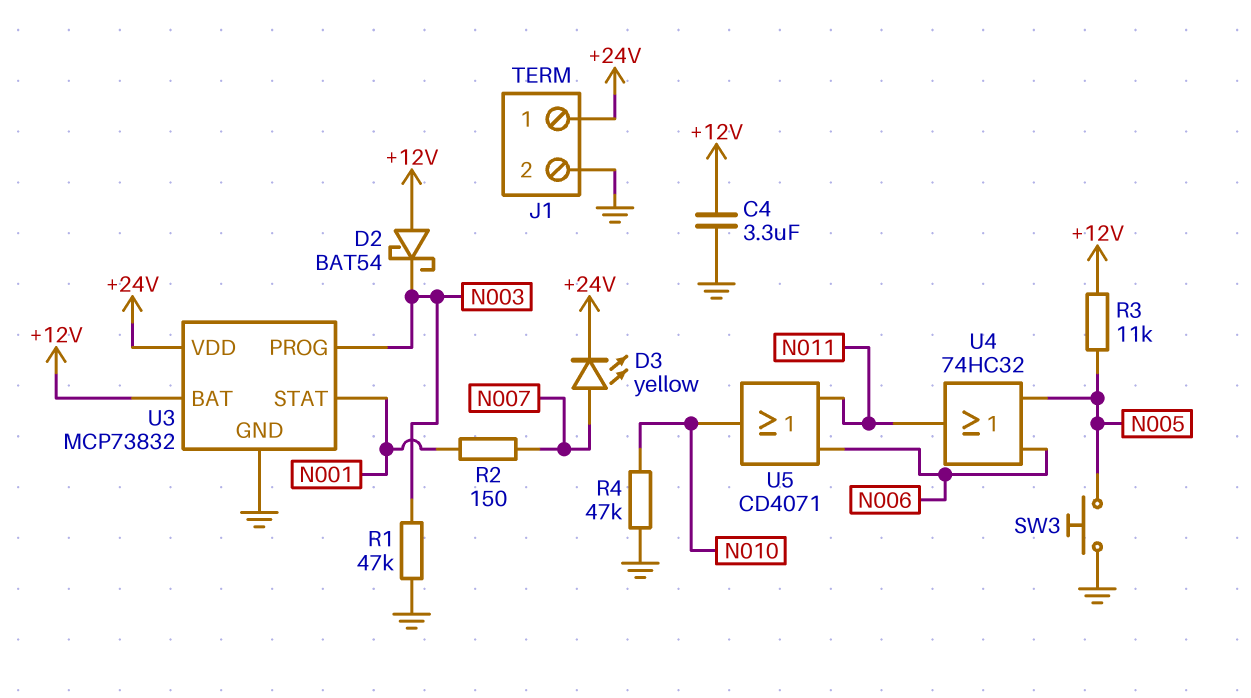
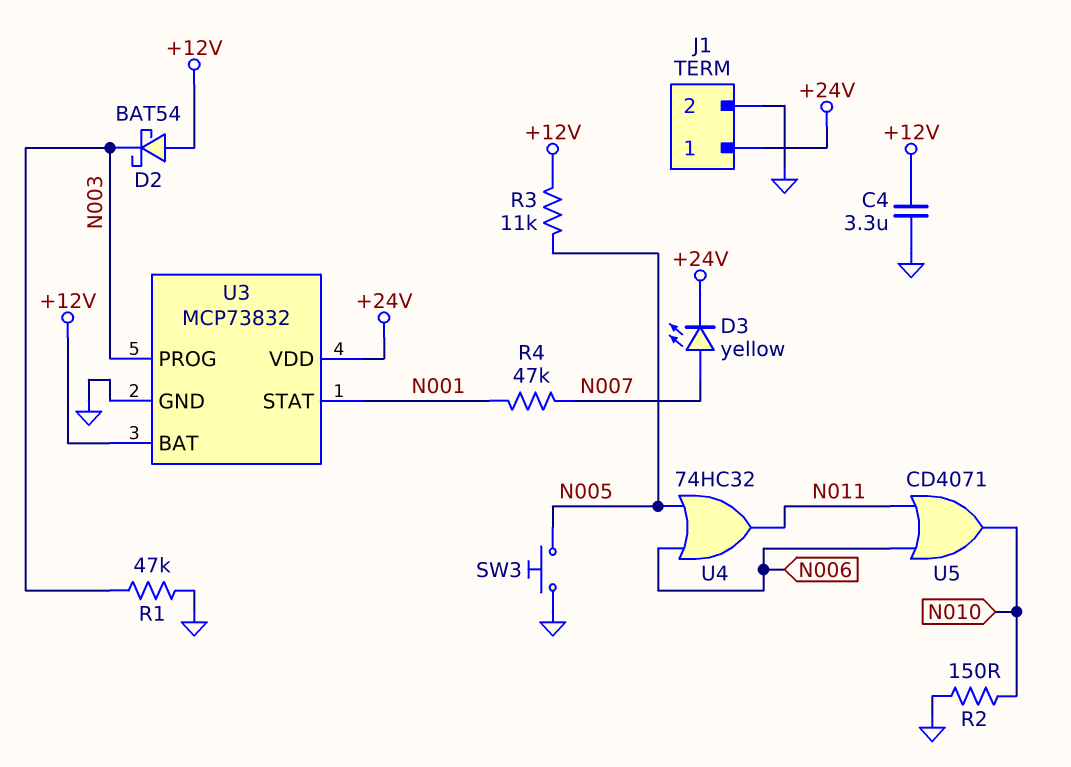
R2: 150 (N001, N007) -> 150 (GND, N010)
R4: 47k (GND, N010) -> 47k (N001, N007)

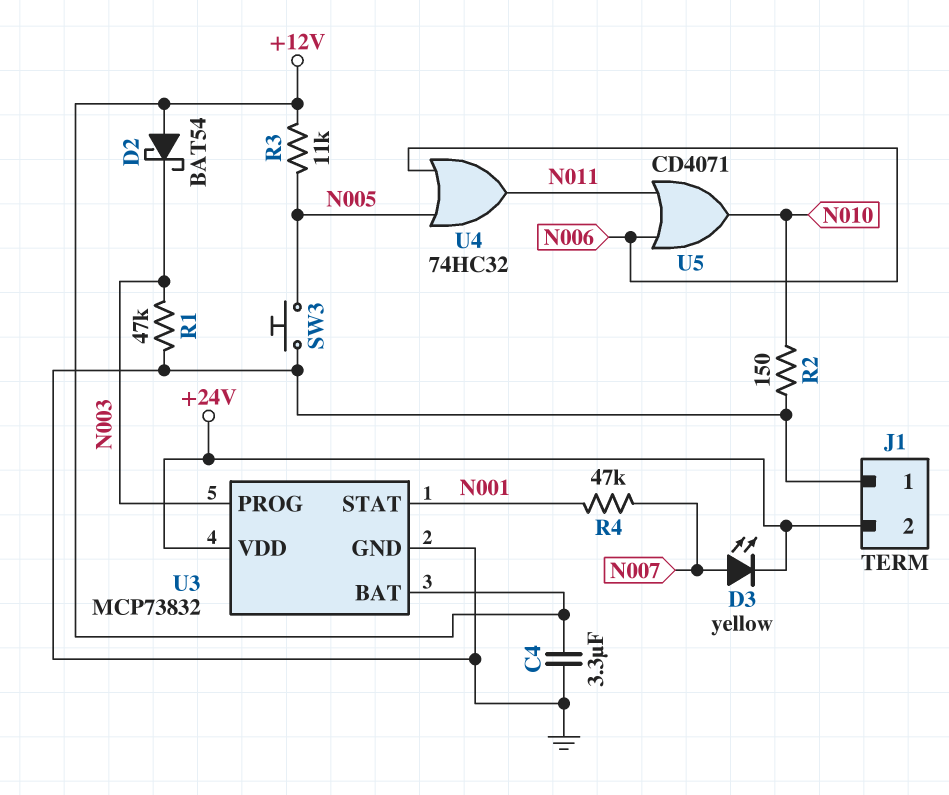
J1 pin 1: +24V -> GND
J1 pin 2: GND -> +24V

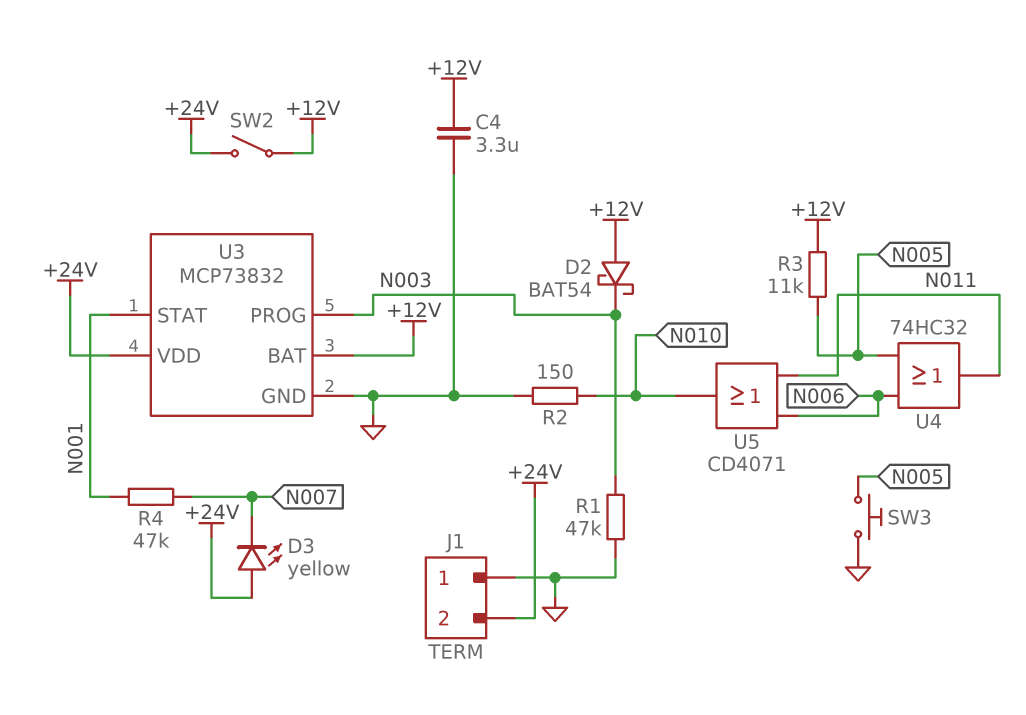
D3: LED yellow (A N007, K +24V) -> LED yellow (A +24V, K N007)
SW2: none -> switch (+12V, +24V)

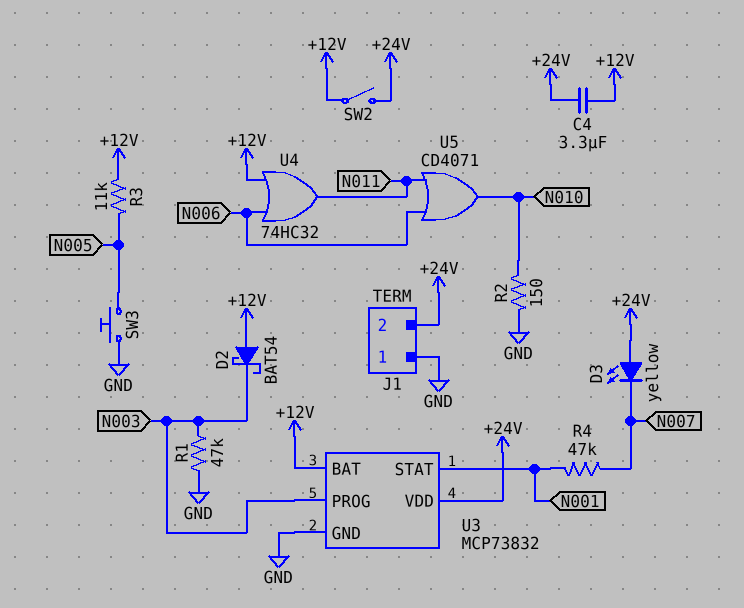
C4: 3.3uF (+12V, GND) -> 3.3uF (+12V, +24V)
U4: OR 74HC32 (in N005, in N006, out N011) -> OR 74HC32 (in +12V, in N006, out N011)

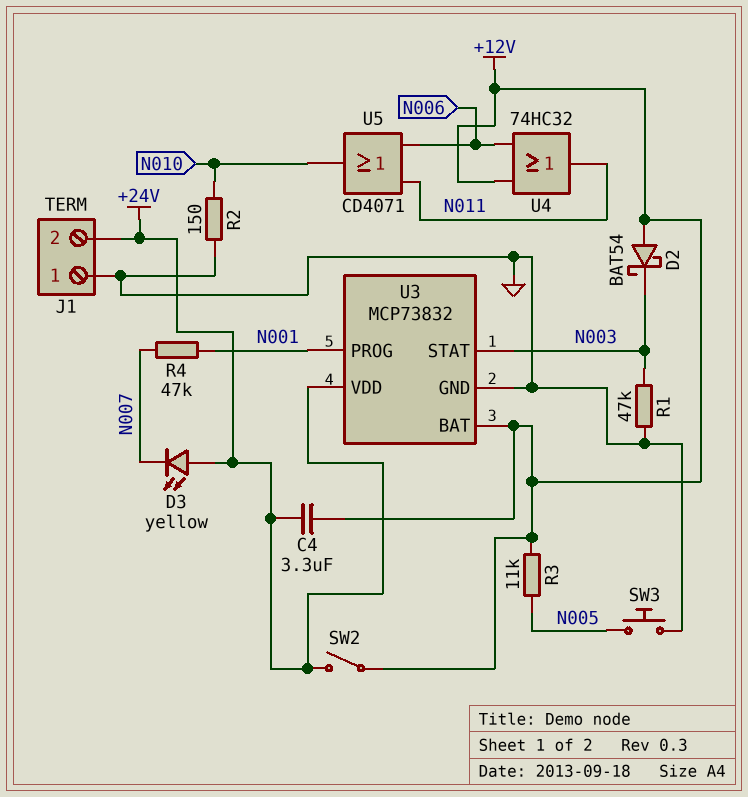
U3 pin PROG: N003 -> N001
U3 pin STAT: N001 -> N003

